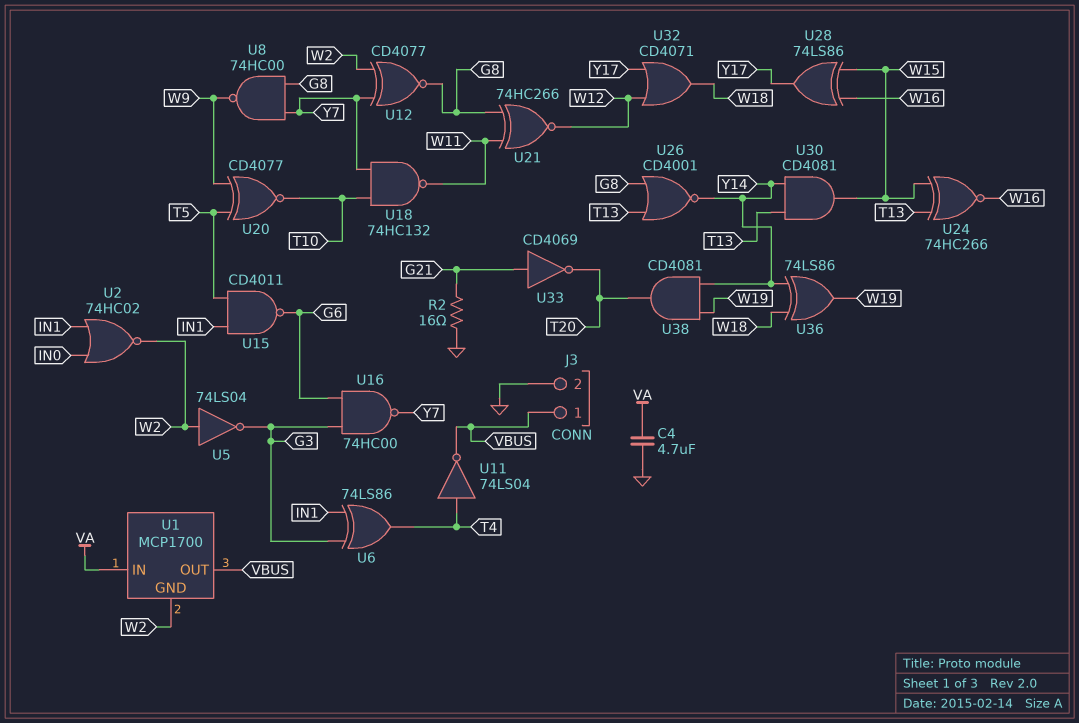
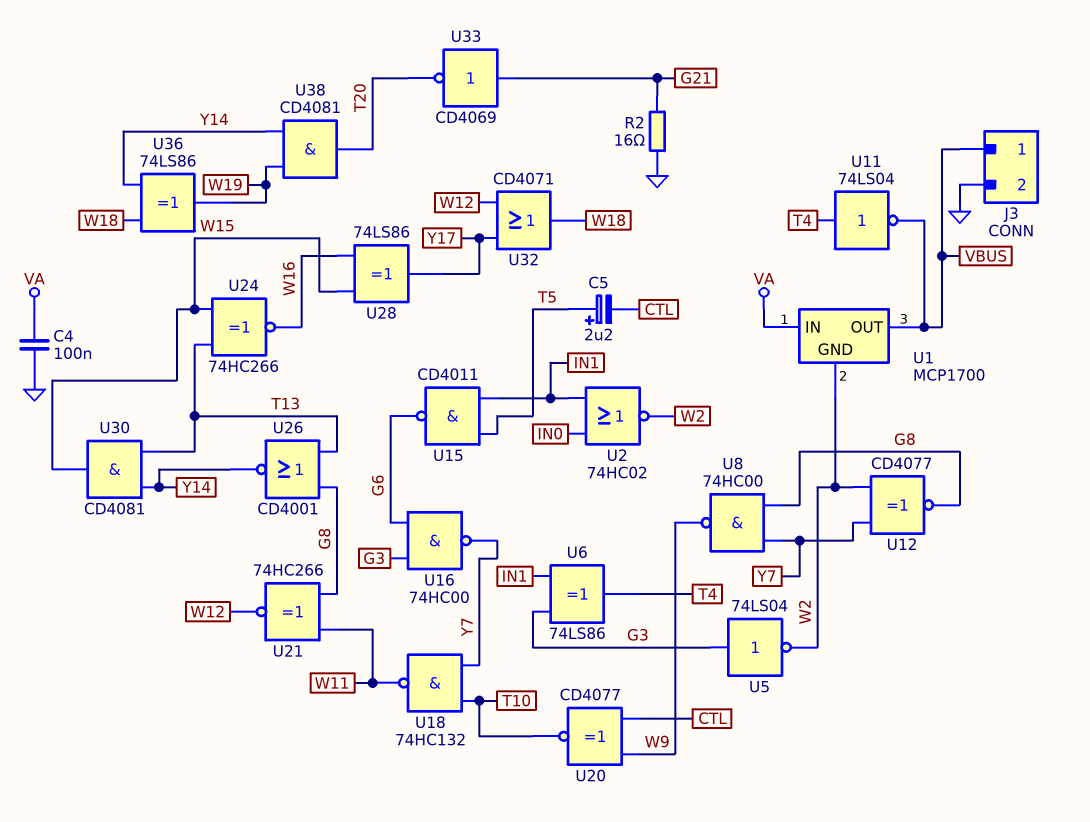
C4: 4.7uF (GND, VA) -> 100nF (GND, VA)
C5: none -> 2.2uF (plus T5, minus CTL)
U5: NOT 74LS04 (in W2, out G3) -> NOT 74LS04 (in G3, out W2)
U20: XNOR CD4077 (in T5, in W9, out T10) -> XNOR CD4077 (in CTL, in W9, out T10)

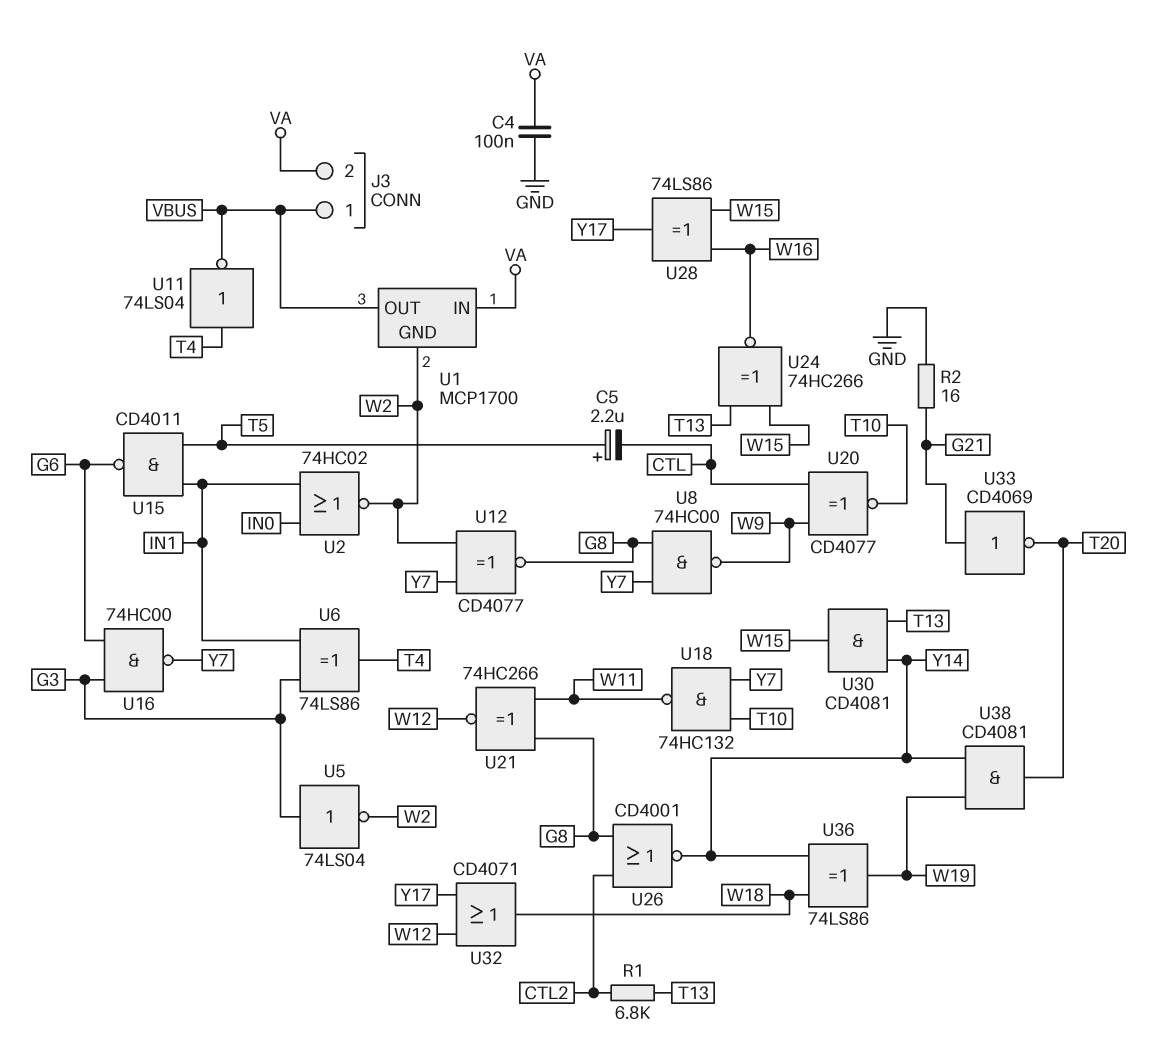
J3 pin 2: GND -> VA
R1: none -> 6.8k (CTL2, T13)
U26: NOR CD4001 (in G8, in T13, out Y14) -> NOR CD4001 (in CTL2, in G8, out Y14)

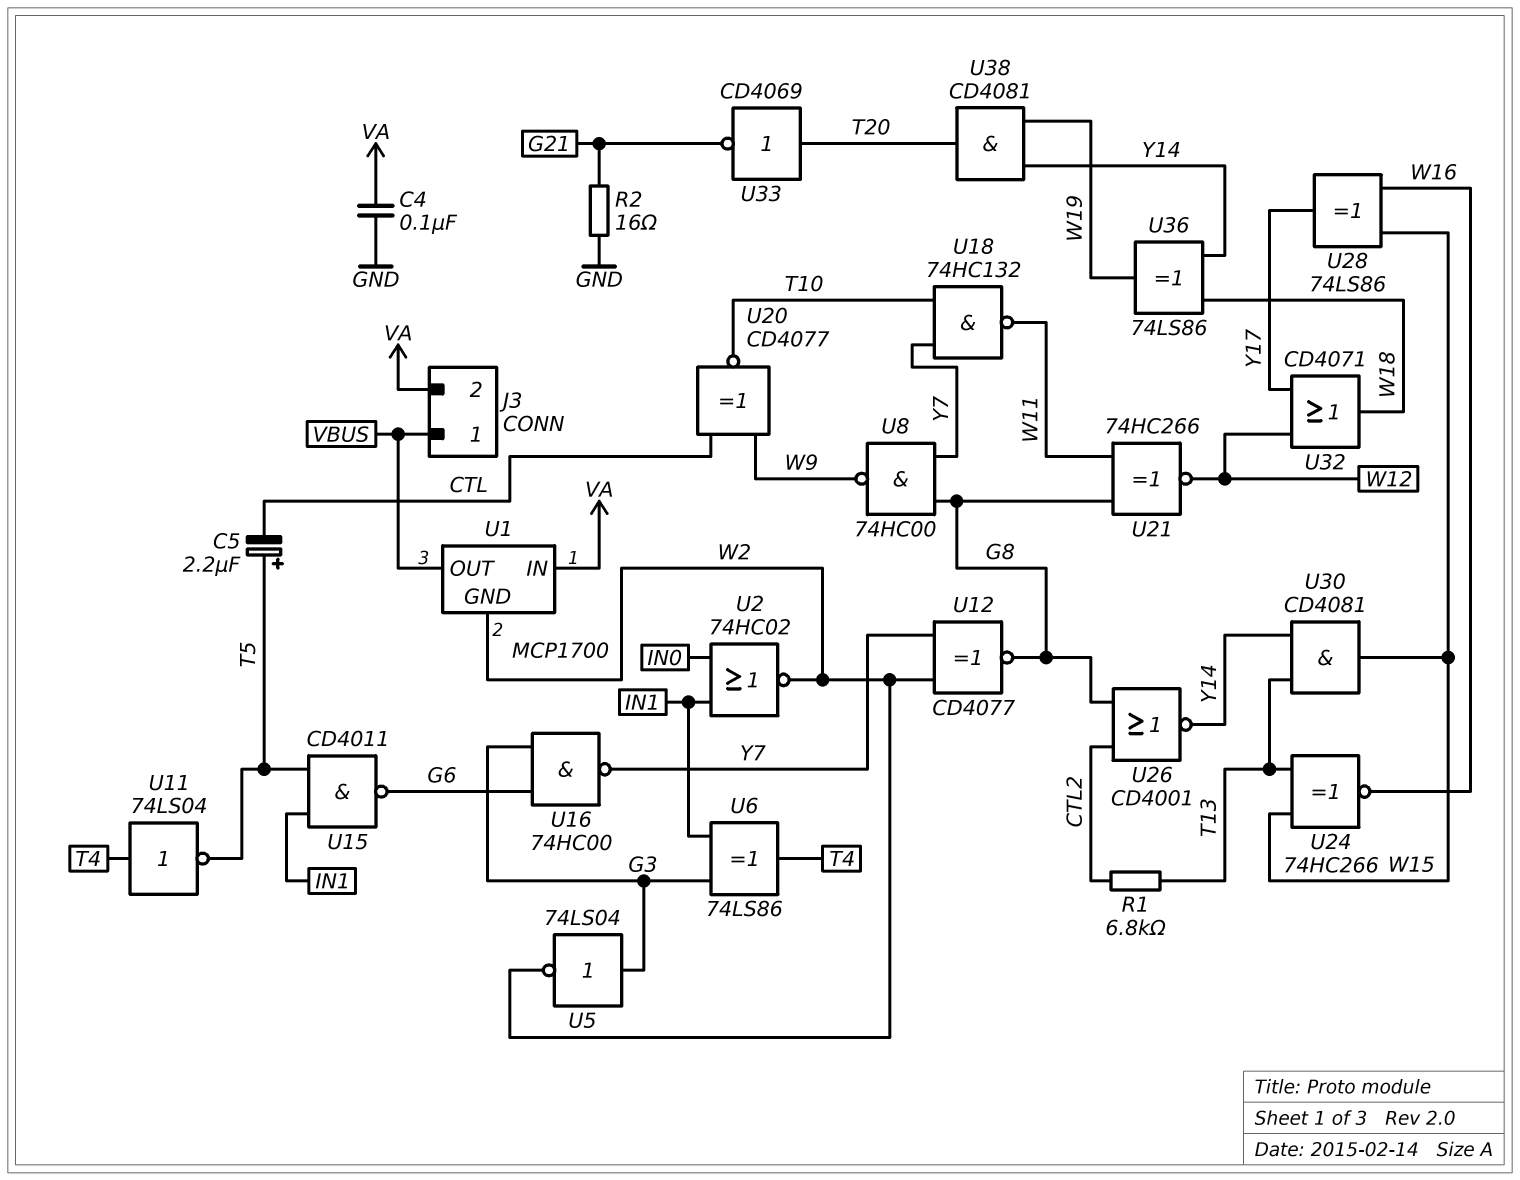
U11: NOT 74LS04 (in T4, out VBUS) -> NOT 74LS04 (in T4, out T5)
U33: NOT CD4069 (in G21, out T20) -> NOT CD4069 (in T20, out G21)

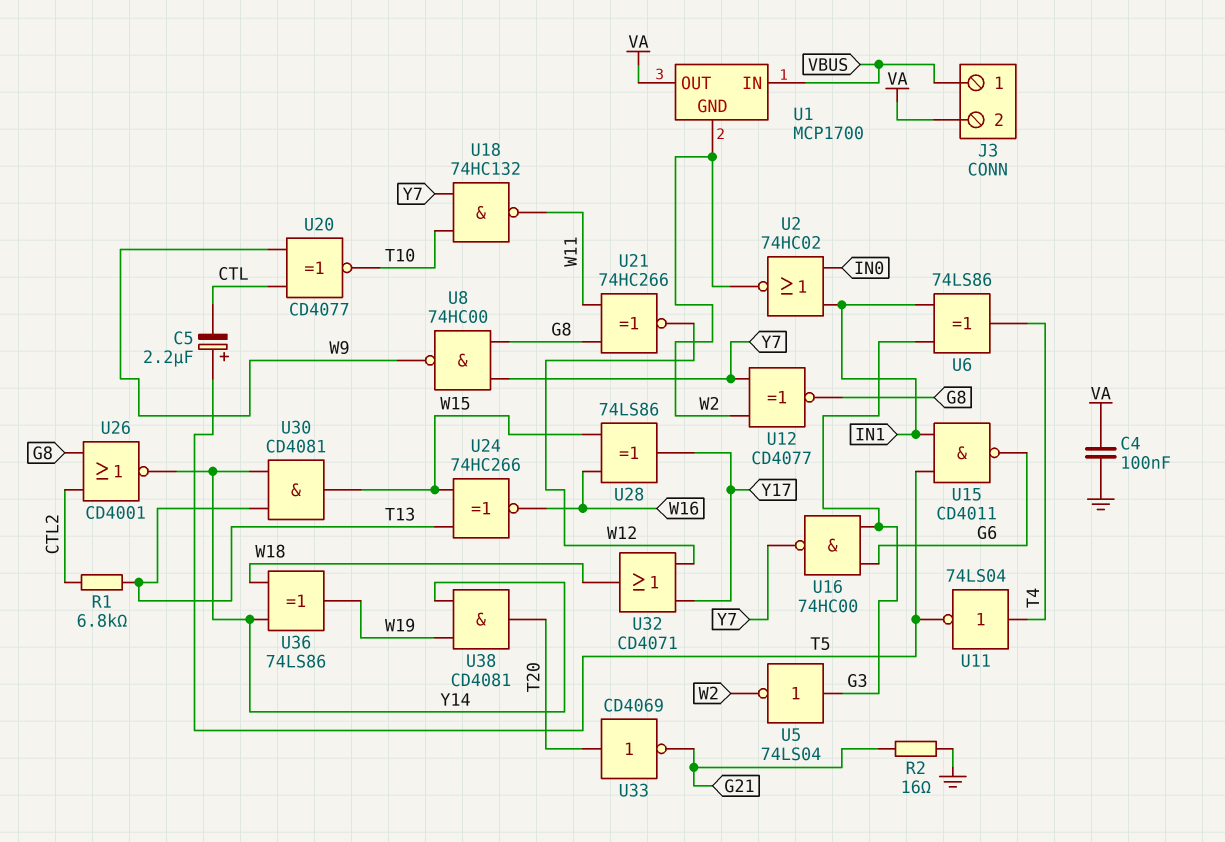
U1 pin IN: VA -> VBUS
U1 pin OUT: VBUS -> VA

